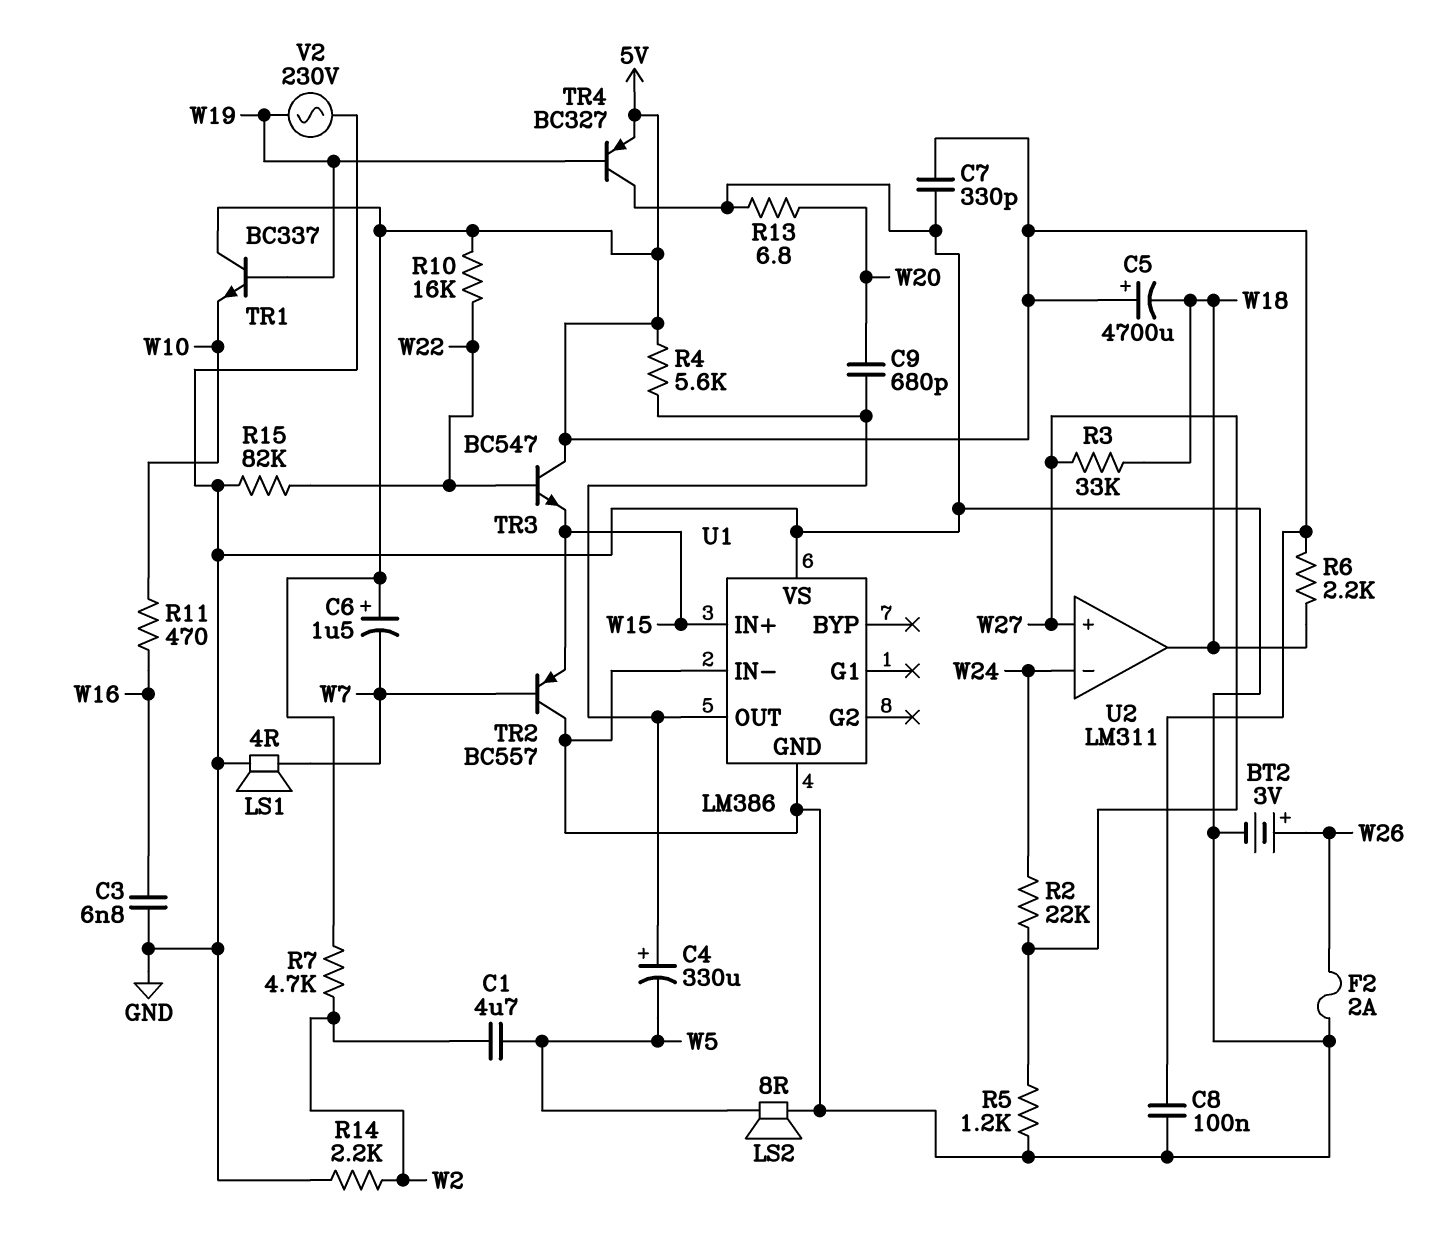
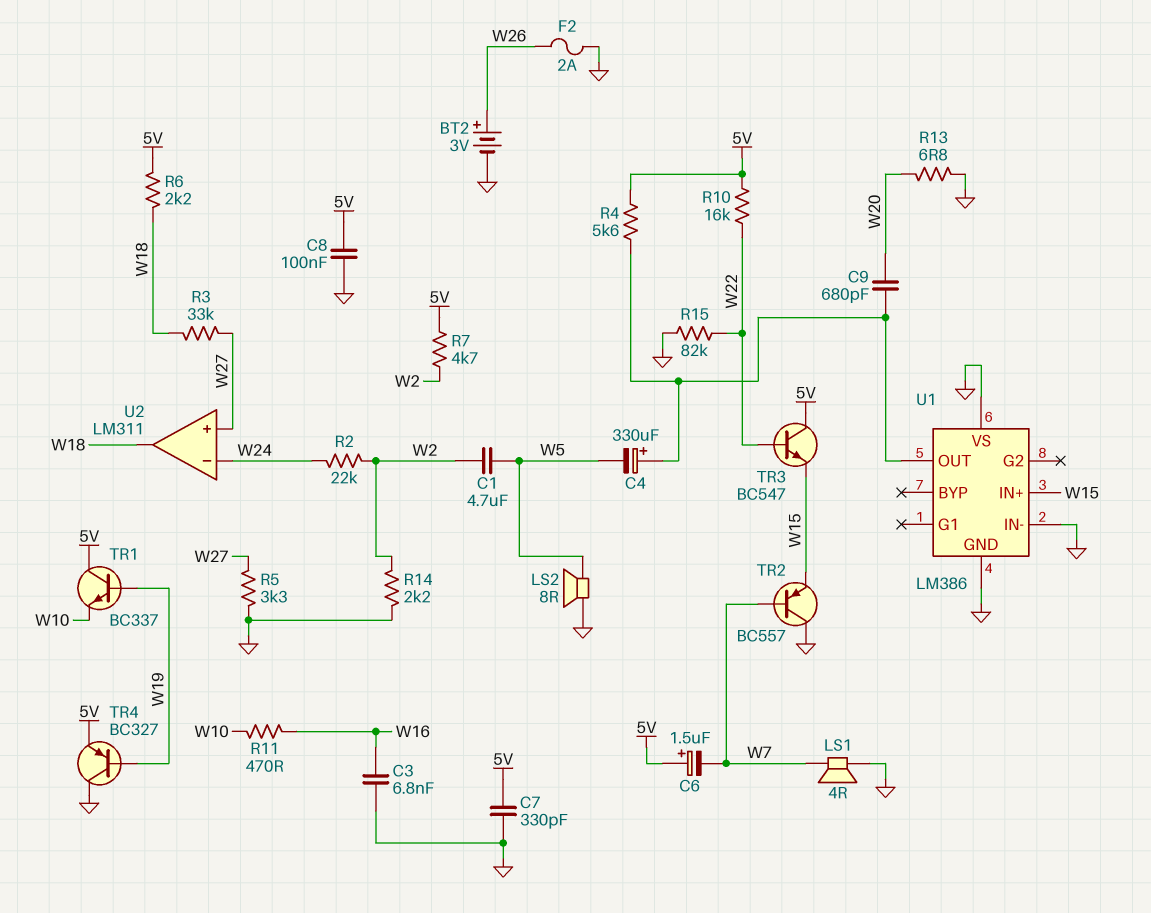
C5: 4700uF (plus 5V, minus W18) -> none
R2: 22k (W24, W27) -> 22k (W2, W24)
R5: 1.2k (GND, W27) -> 3.3k (GND, W27)
V2: AC 230V (GND, W19) -> none

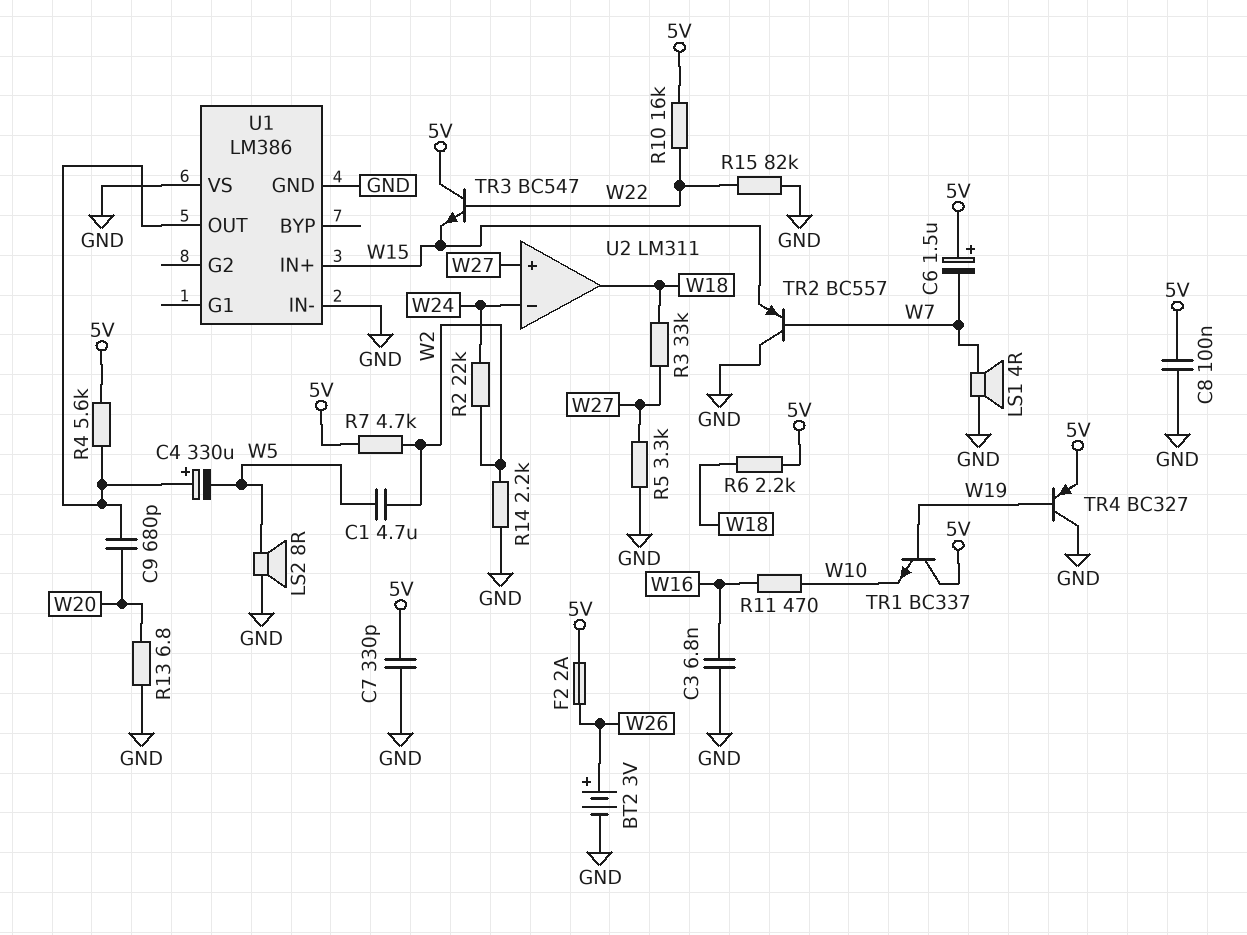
F2: 2A (GND, W26) -> 2A (5V, W26)

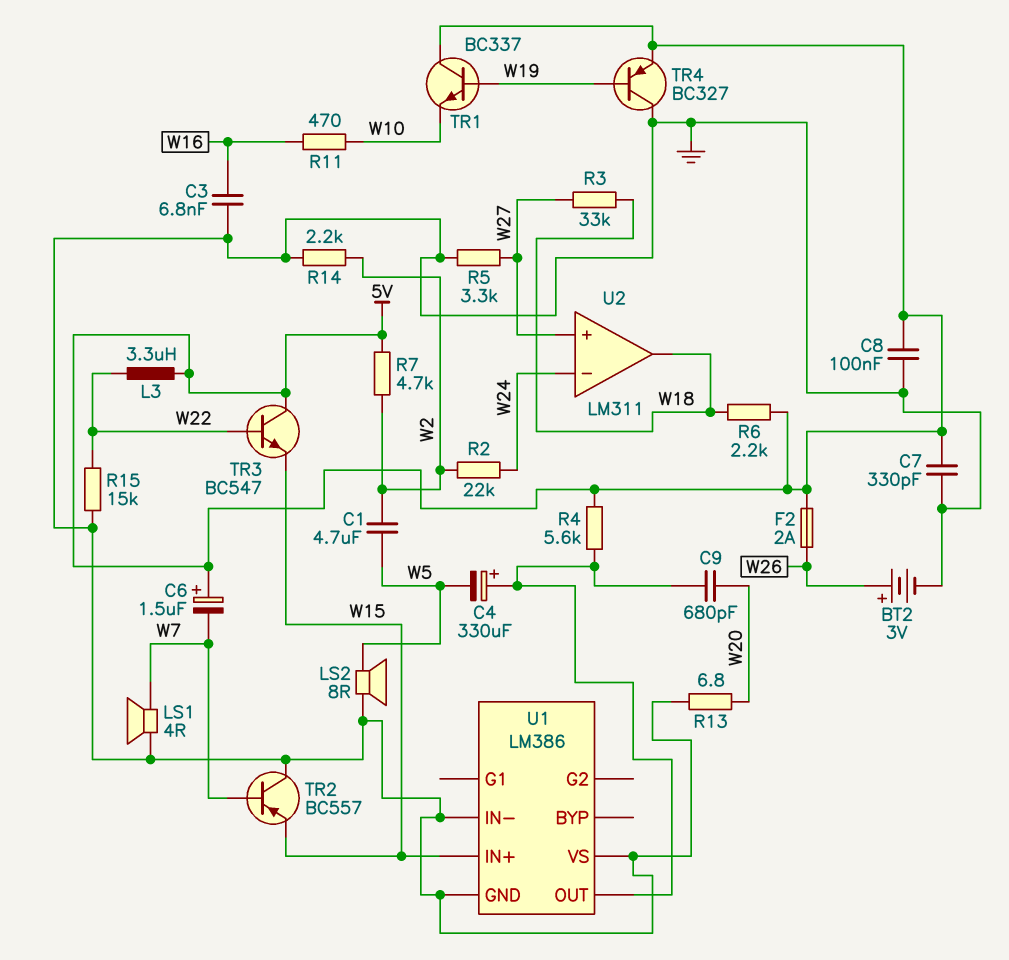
L3: none -> 3.3uH (5V, W22)
R10: 16k (5V, W22) -> none
R15: 82k (GND, W22) -> 15k (GND, W22)

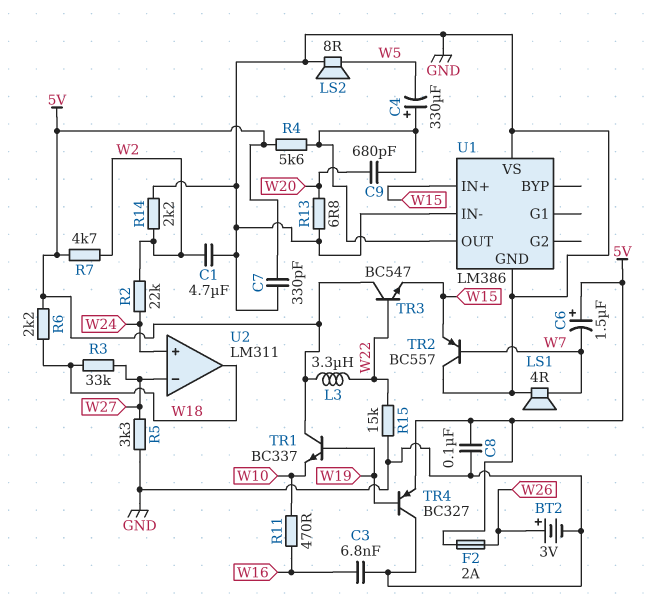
C1: 4.7uF (W2, W5) -> 4.7uF (GND, W2)
U2 pin in+: W27 -> W24
U2 pin in-: W24 -> W27

